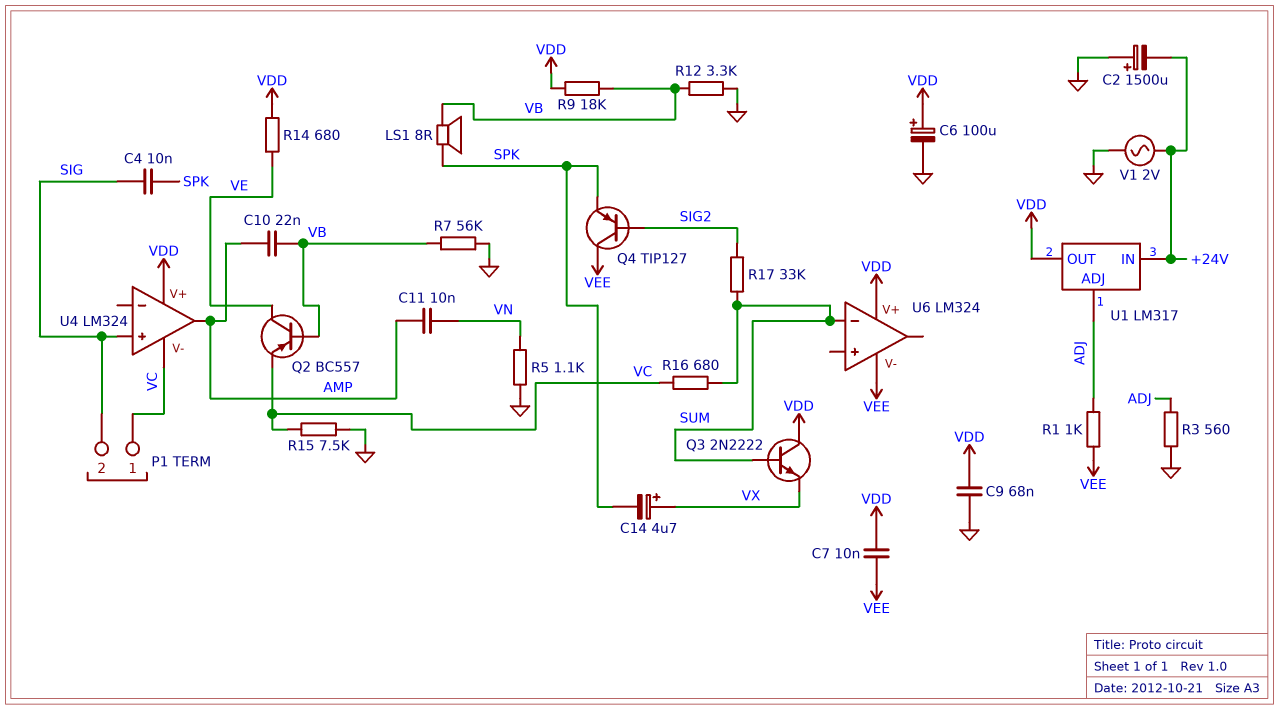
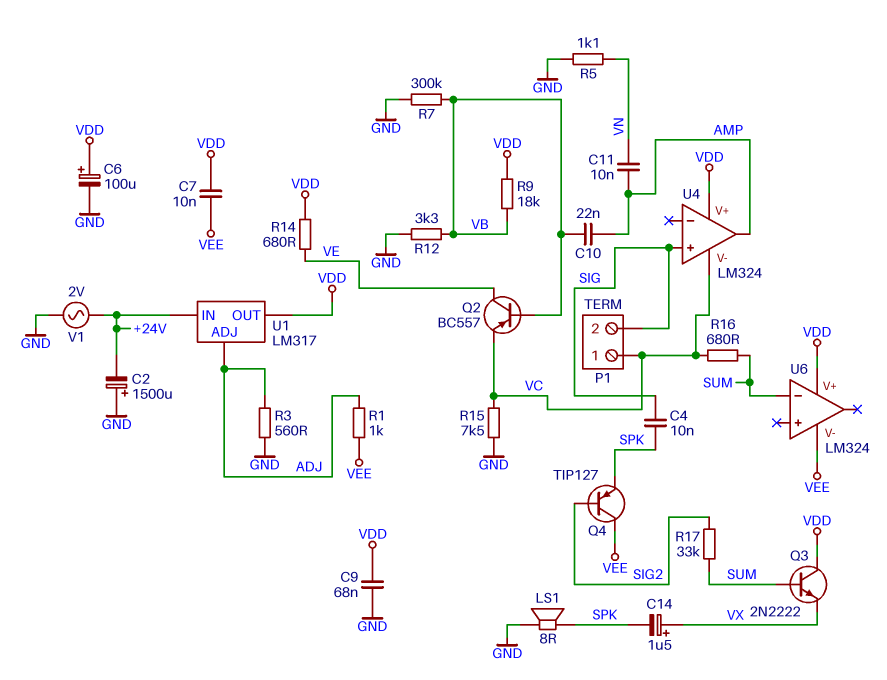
C14: 4.7uF (plus VX, minus SPK) -> 1.5uF (plus VX, minus SPK)
LS1: speaker 8R (SPK, VB) -> speaker 8R (GND, SPK)
R7: 56k (GND, VB) -> 300k (GND, VB)

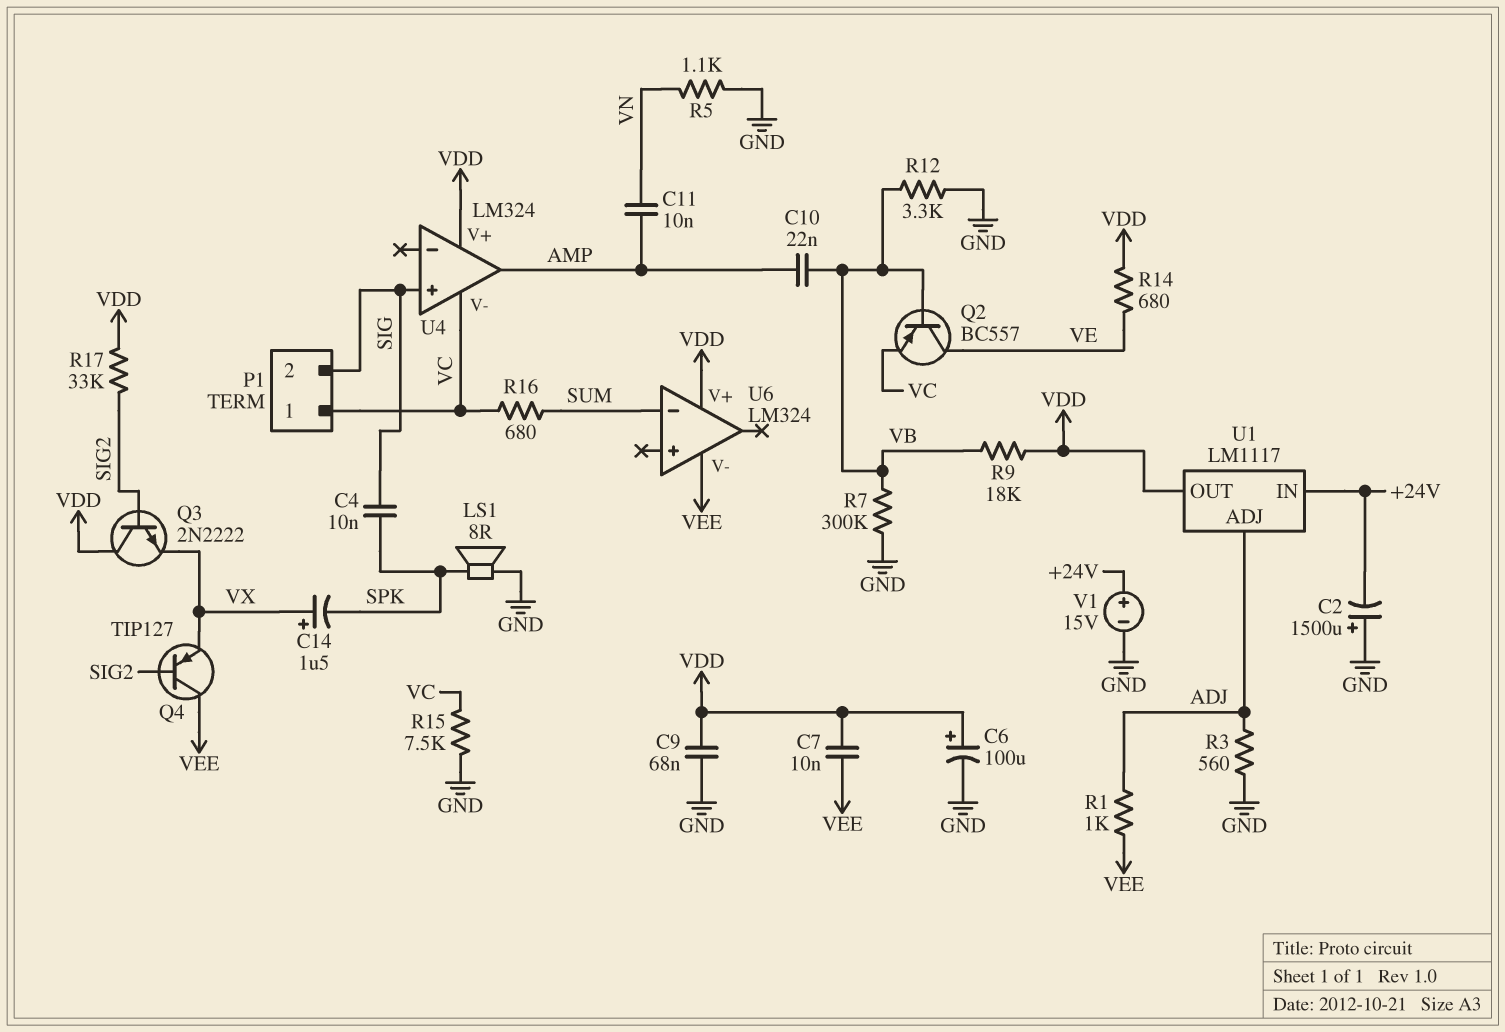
Q3: NPN 2N2222 (B SUM, C VDD, E VX) -> NPN 2N2222 (B SIG2, C VDD, E VX)
Q4: PNP TIP127 (B SIG2, C VEE, E SPK) -> PNP TIP127 (B SIG2, C VEE, E VX)
R17: 33k (SIG2, SUM) -> 33k (SIG2, VDD)
U1: LM317 -> LM1117
V1: AC 2V (+24V, GND) -> 15V (plus +24V, minus GND)

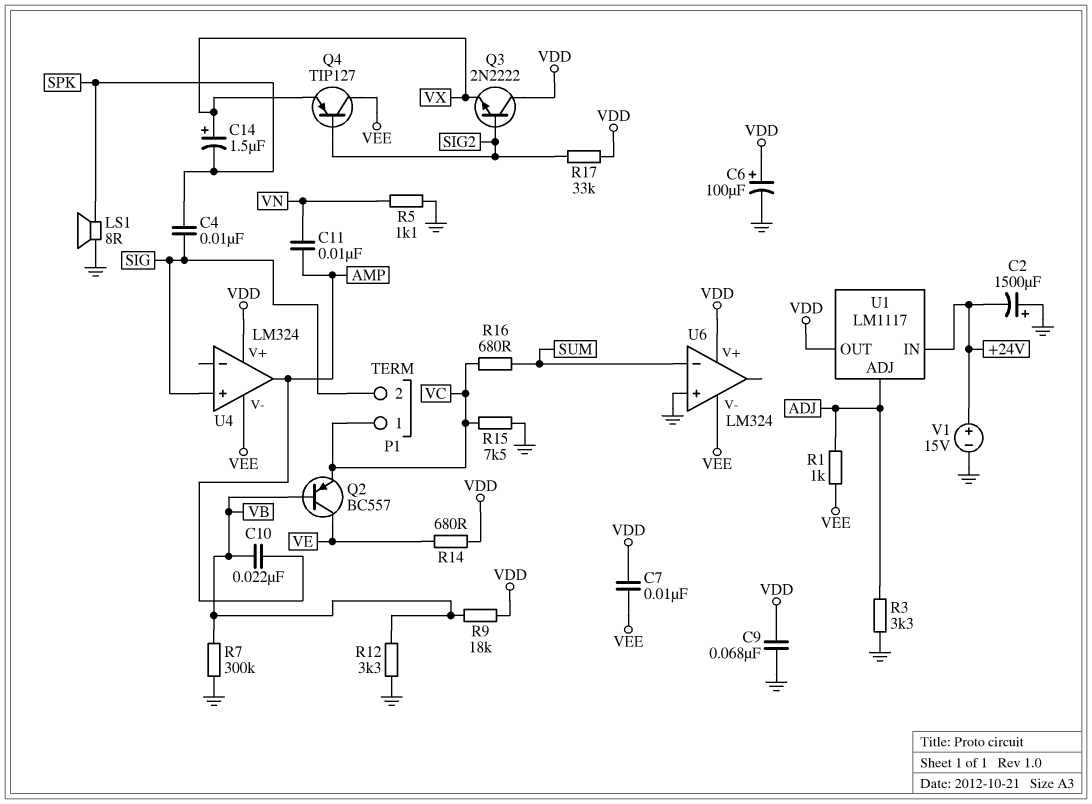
R3: 560 (ADJ, GND) -> 3.3k (ADJ, GND)
U4 pin V-: VC -> VEE
U6 pin in+: none -> GND

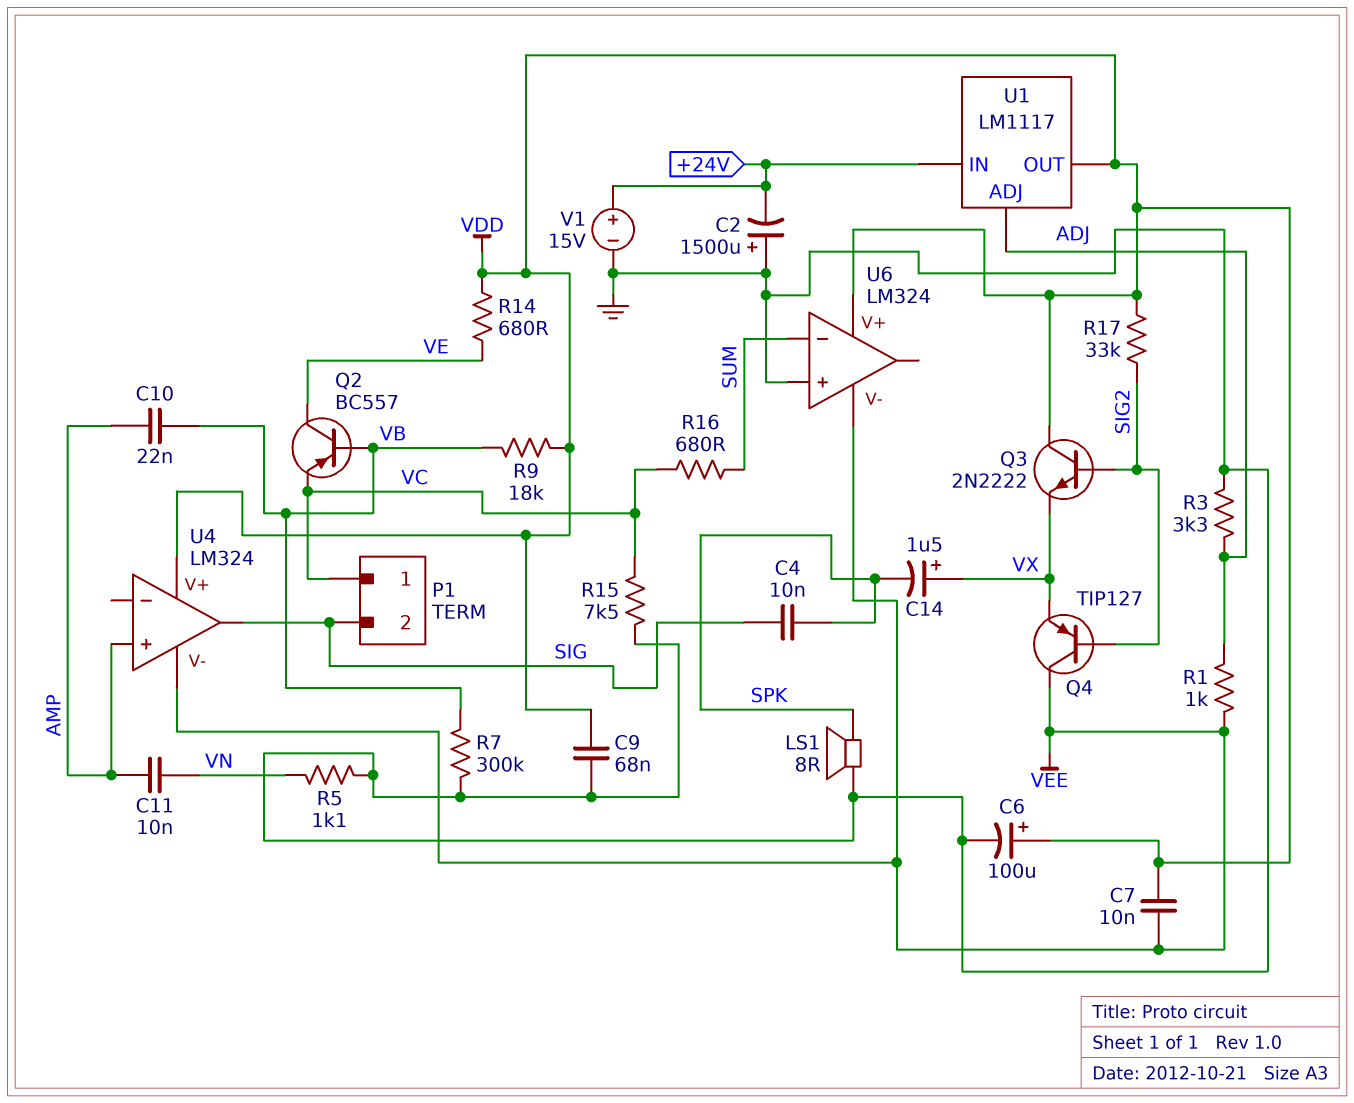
R12: 3.3k (GND, VB) -> none
U4 pin in+: SIG -> AMP
U4 pin out: AMP -> SIG

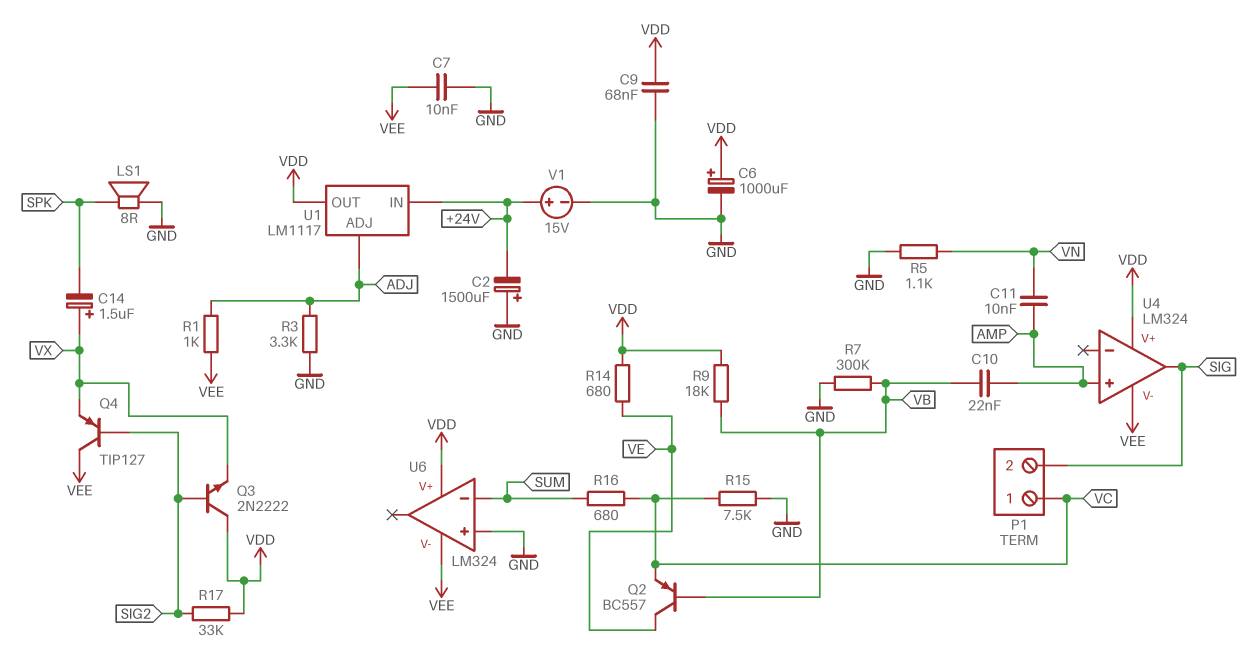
C4: 10nF (SIG, SPK) -> none
C6: 100uF (plus VDD, minus GND) -> 1000uF (plus VDD, minus GND)
C7: 10nF (VDD, VEE) -> 10nF (GND, VEE)

